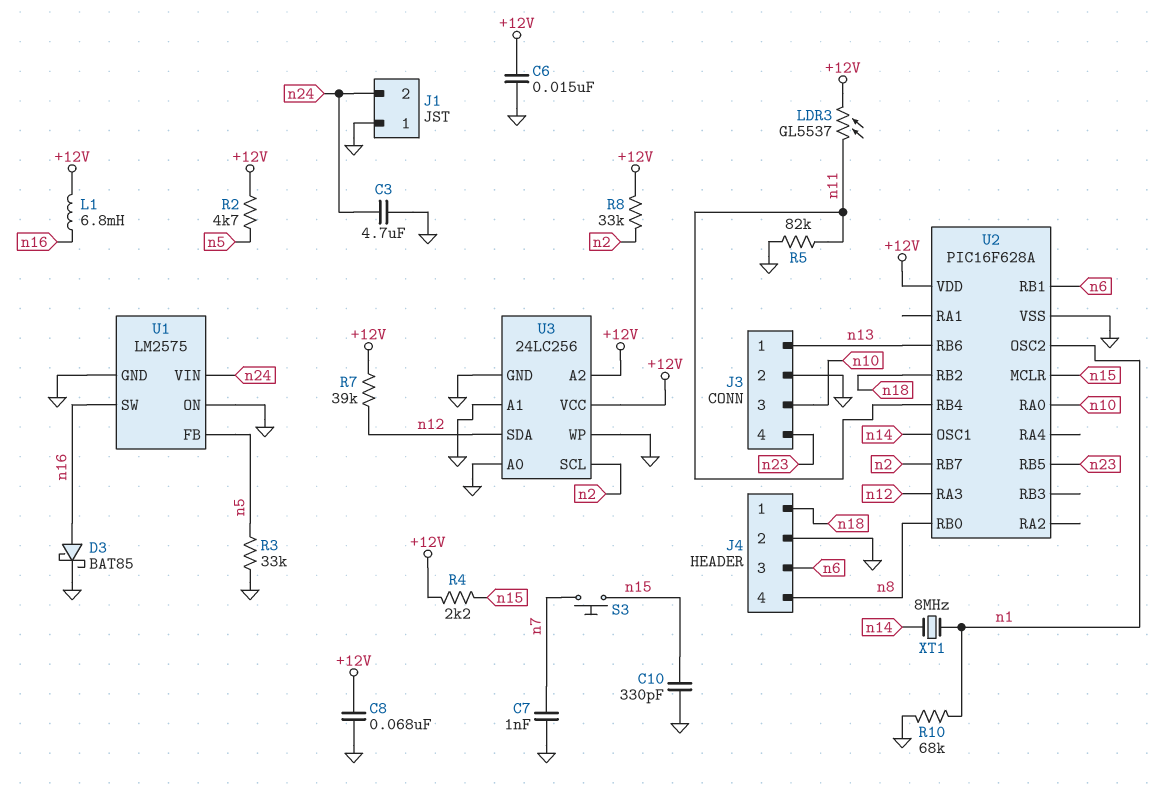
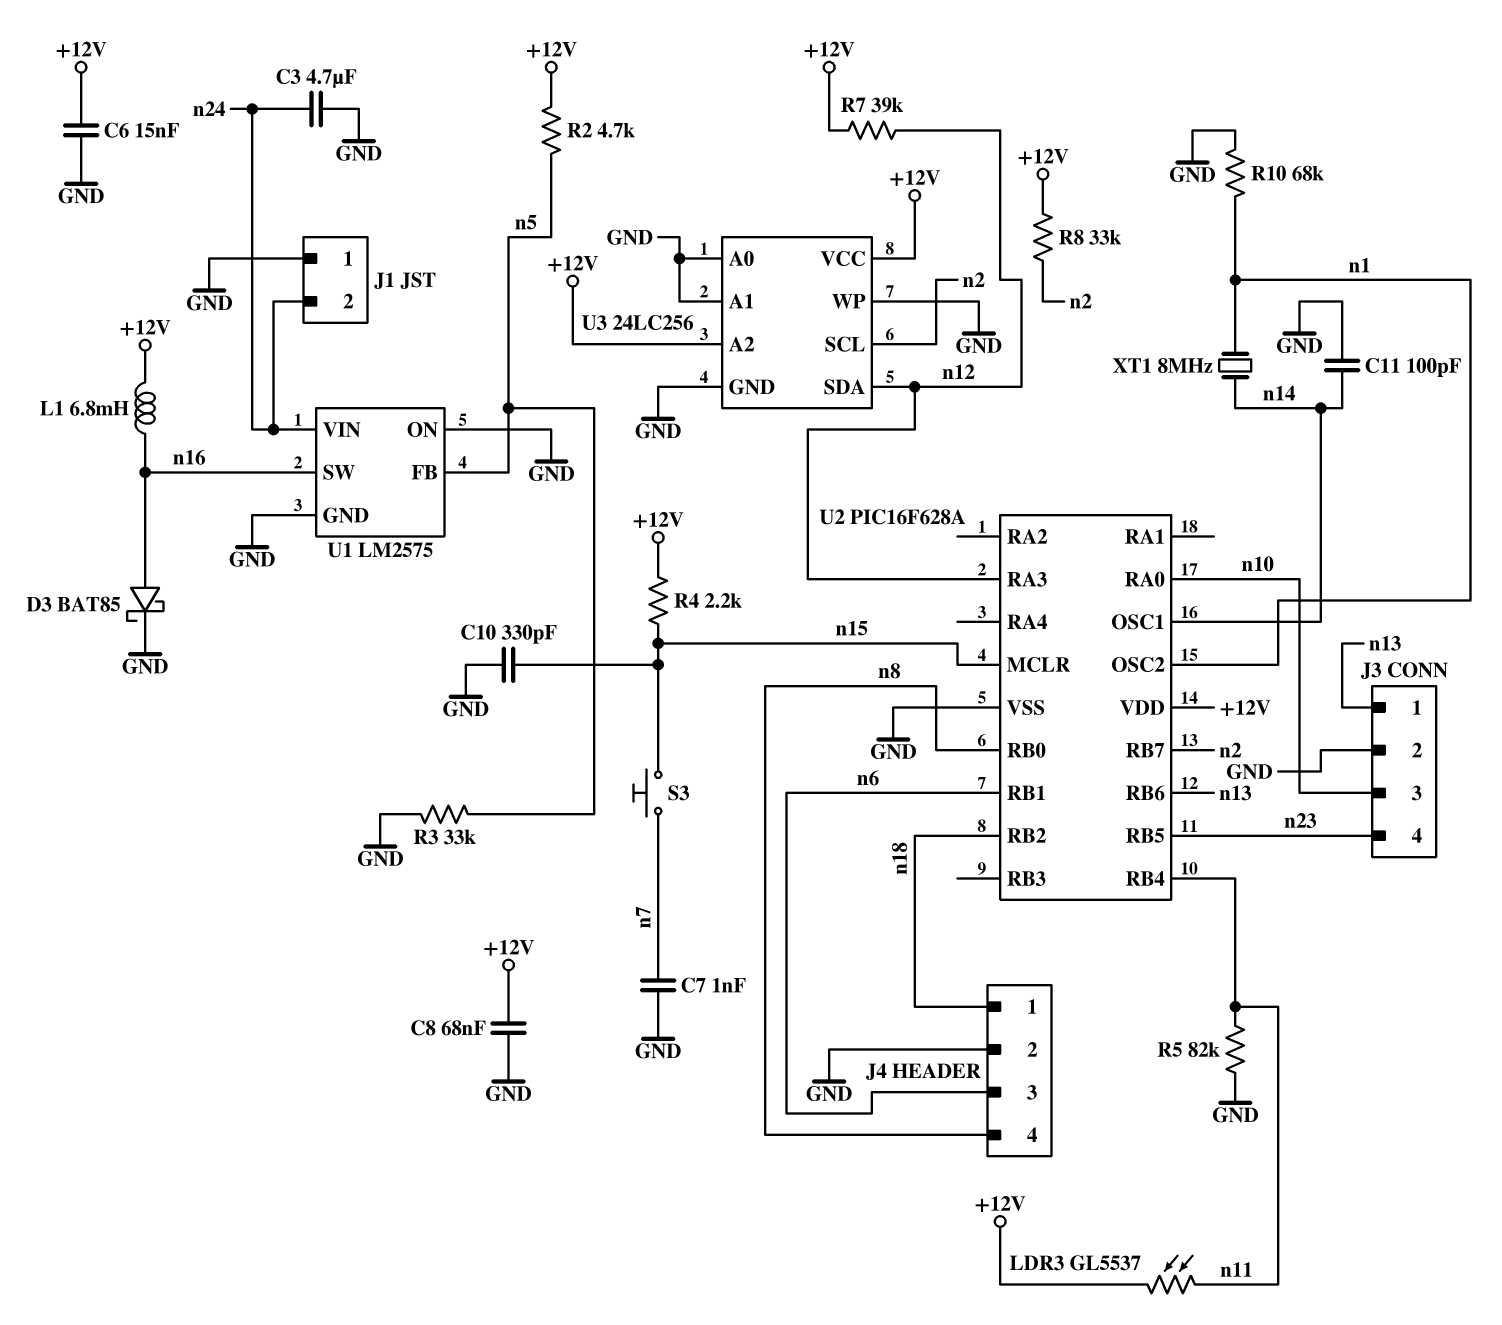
C11: none -> 100pF (GND, n14)

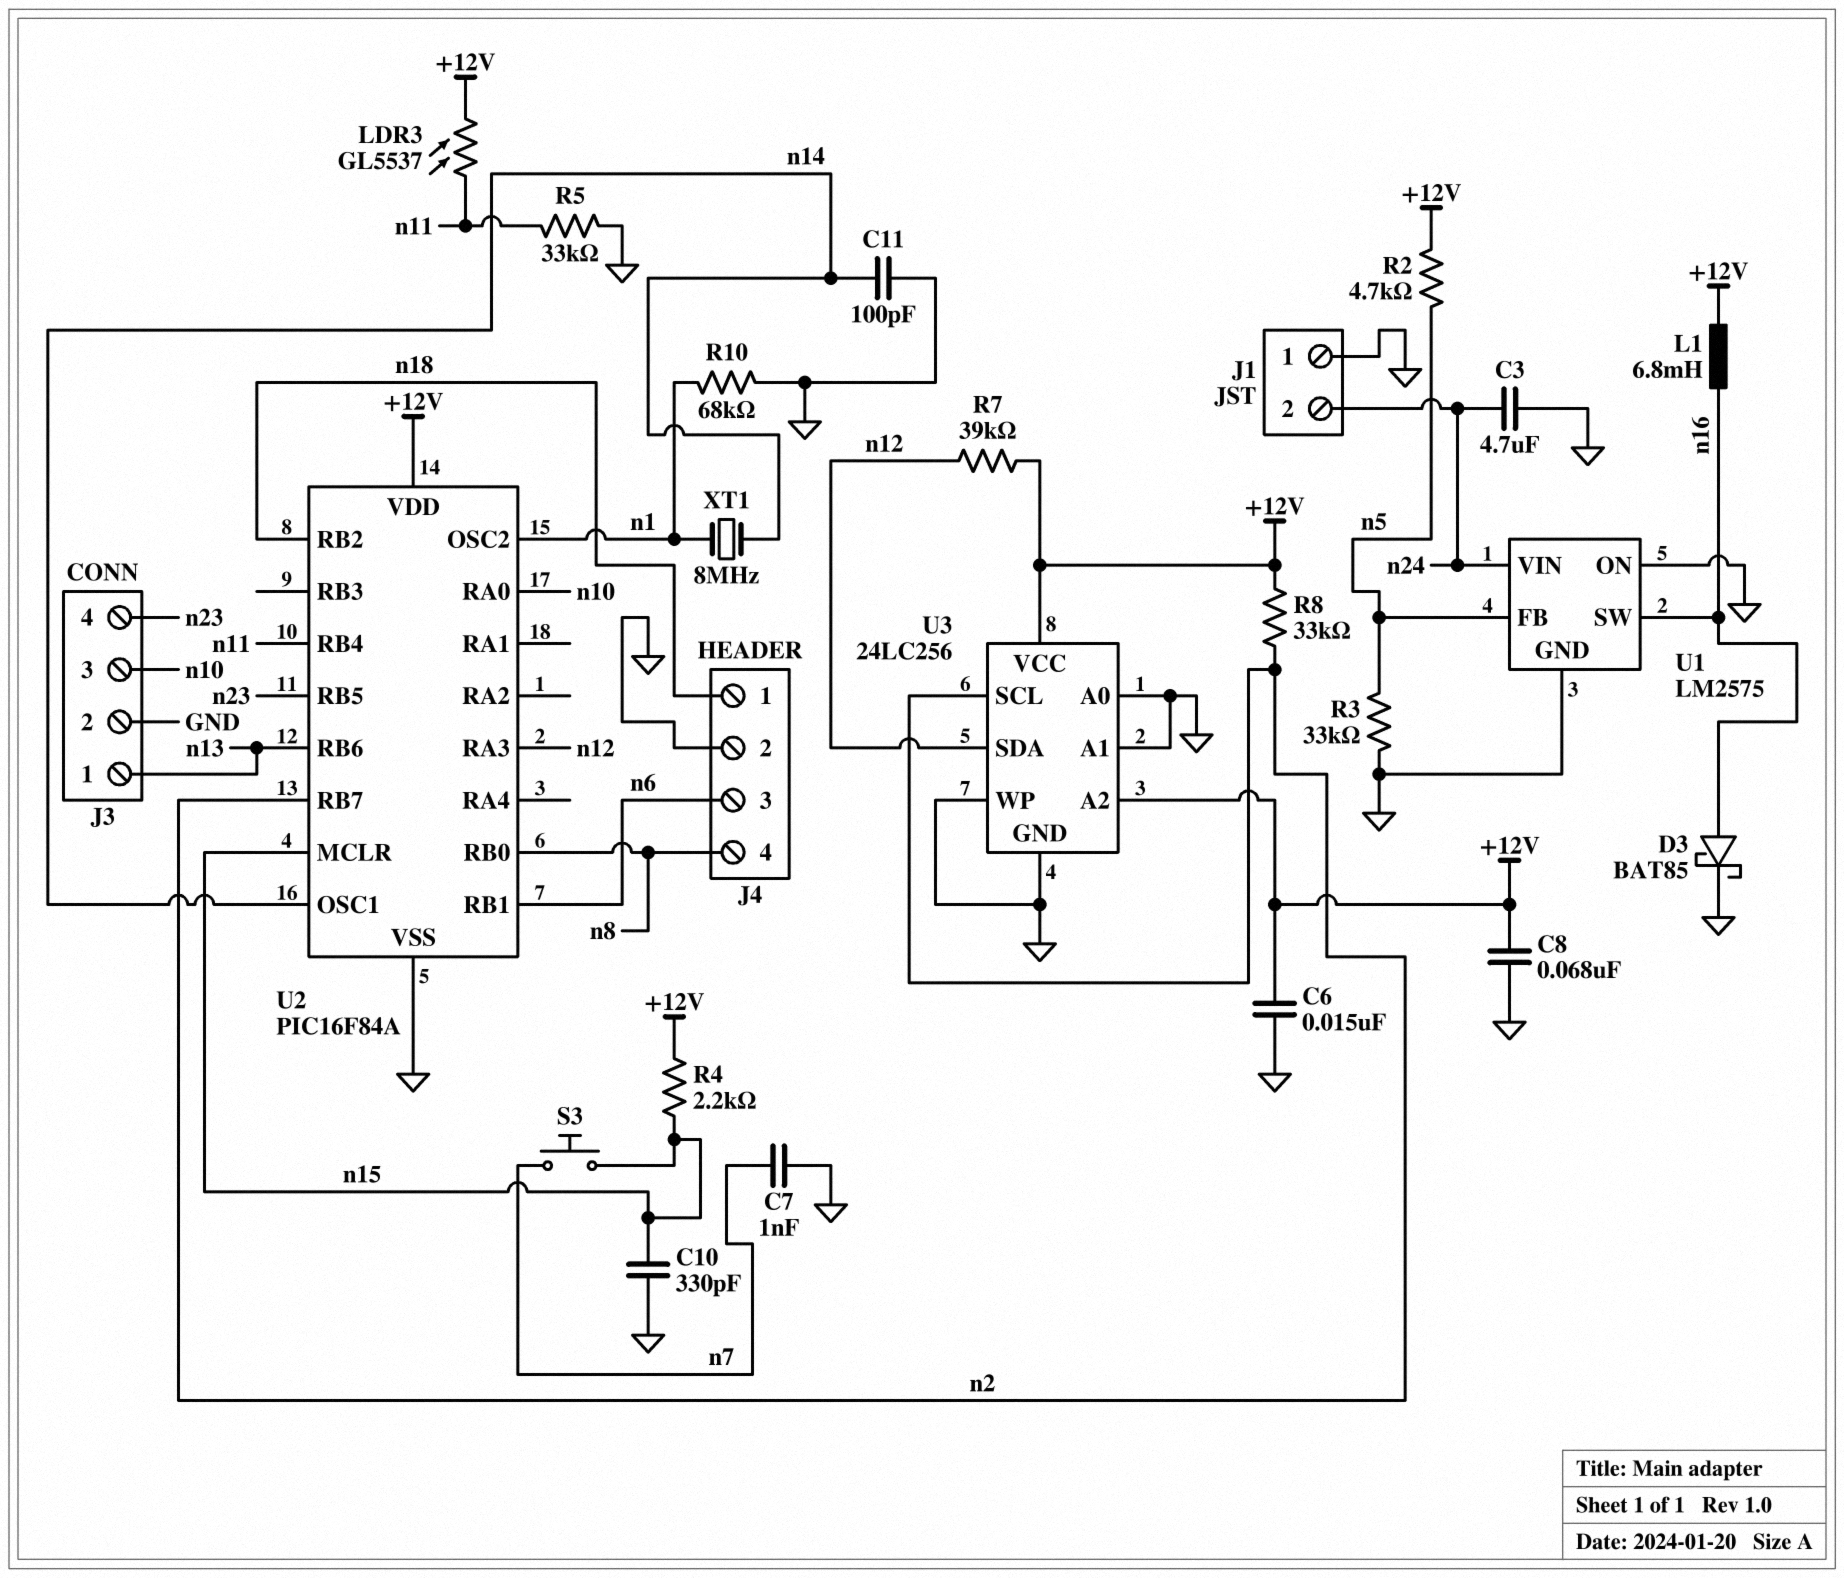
R5: 82k (GND, n11) -> 33k (GND, n11)
U2: PIC16F628A -> PIC16F84A

